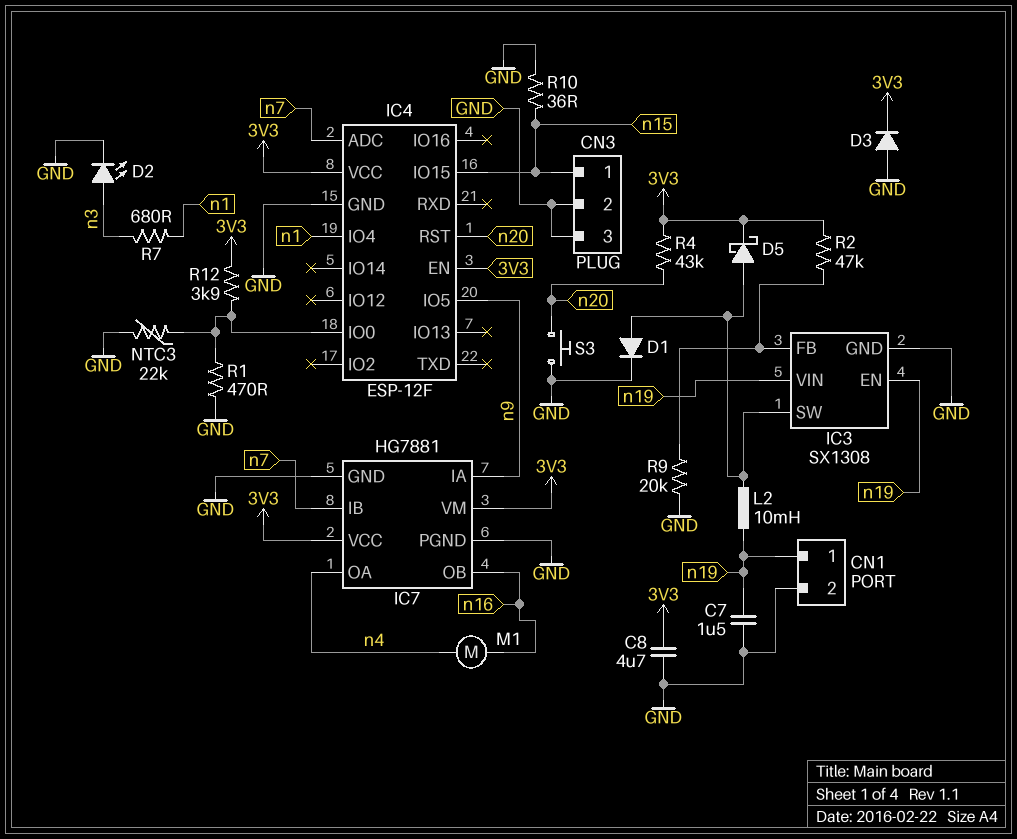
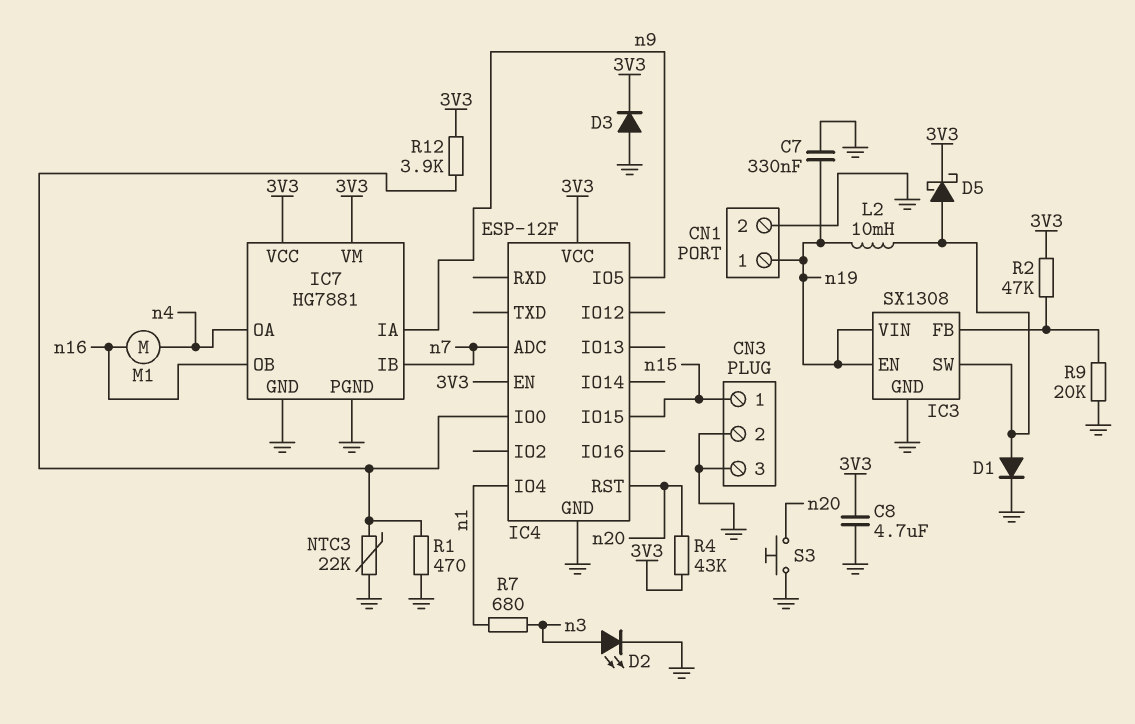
C7: 1.5uF (GND, n19) -> 330nF (GND, n19)
R10: 36 (GND, n15) -> none

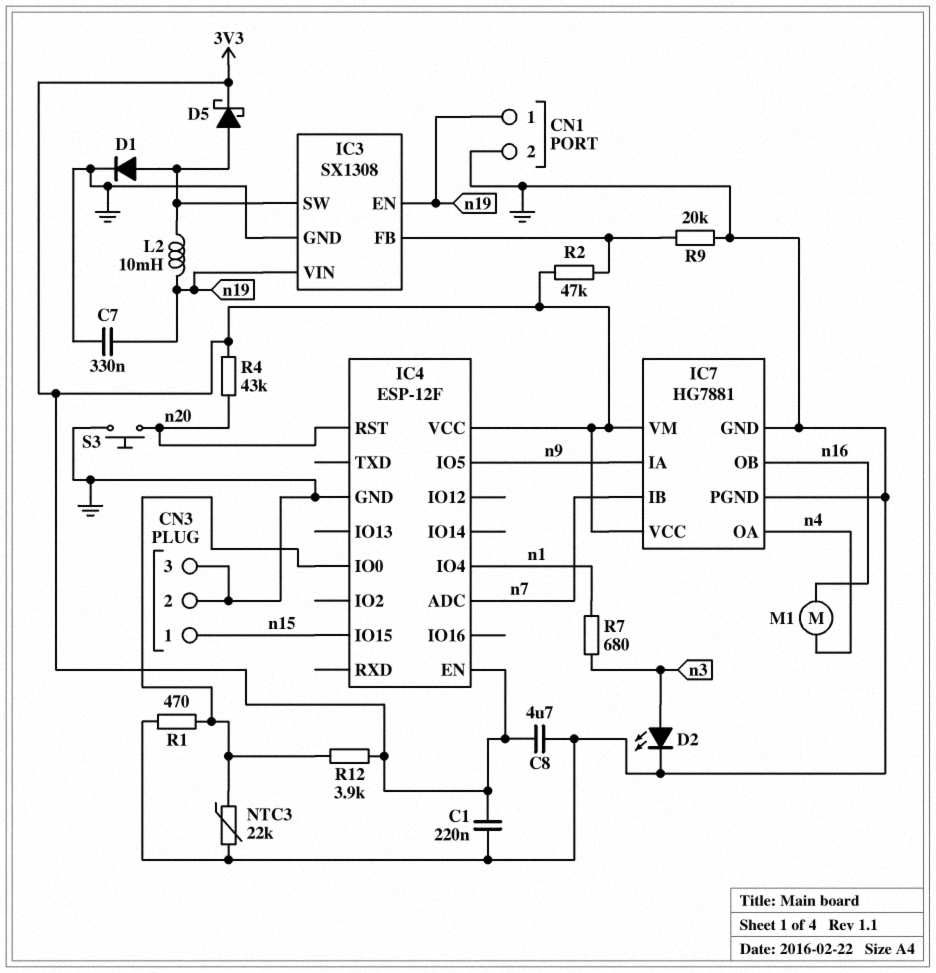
C1: none -> 220nF (3V3, GND)
D3: diode (A GND, K 3V3) -> none

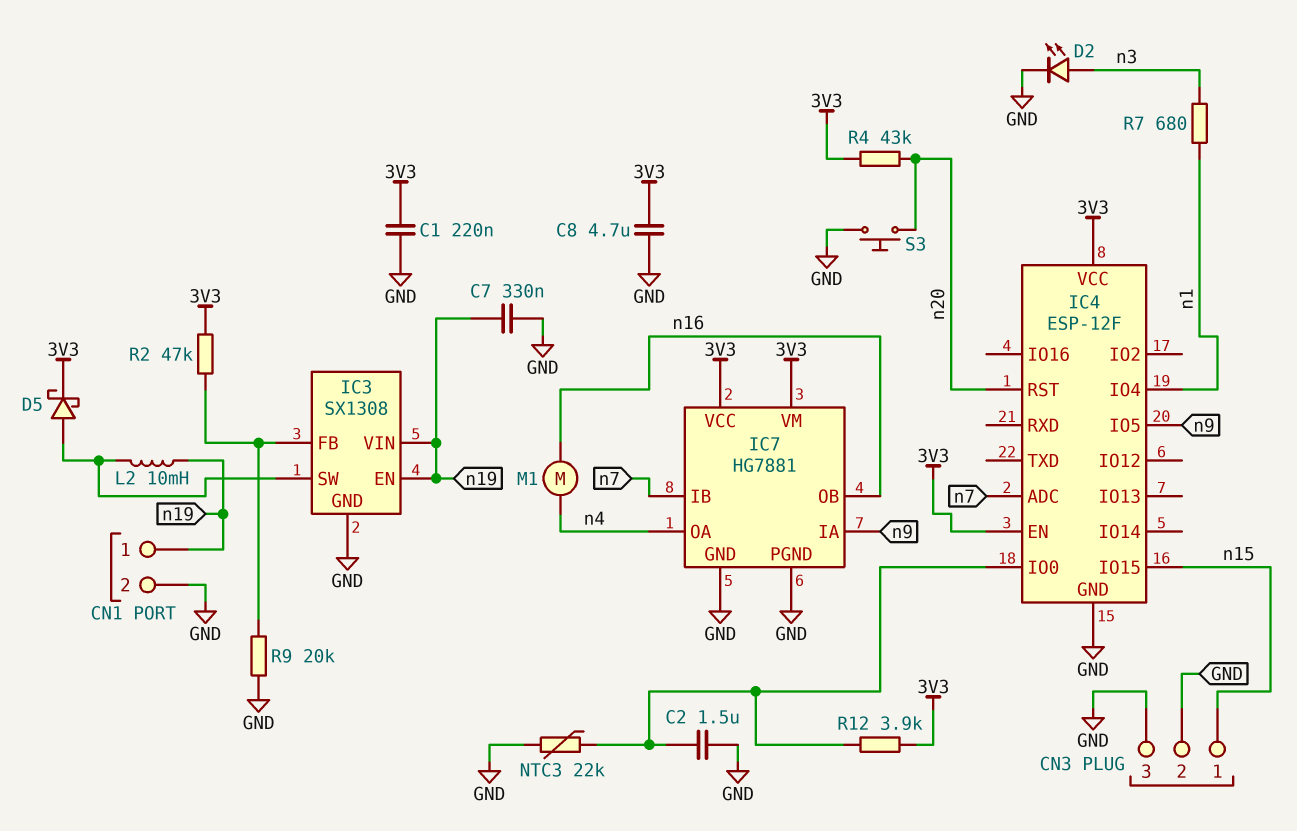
C2: none -> 1.5uF (GND, IC4/IO0)
D1: diode (A IC3/SW, K GND) -> none
R1: 470 (GND, IC4/IO0) -> none

